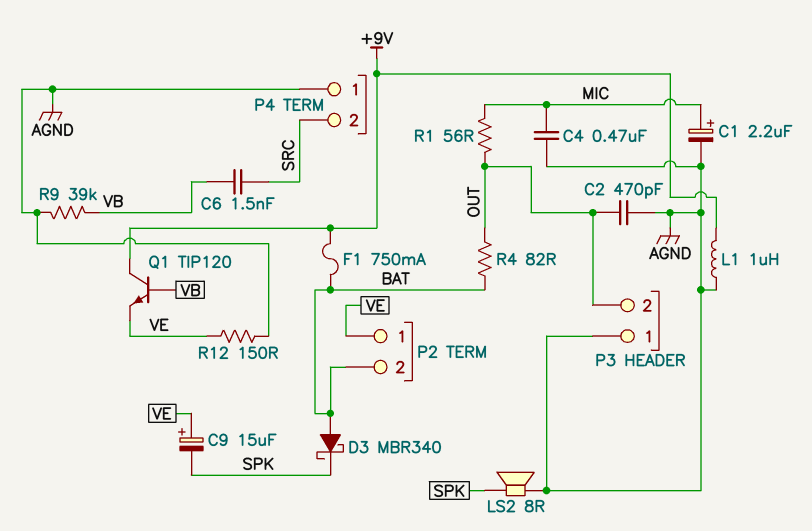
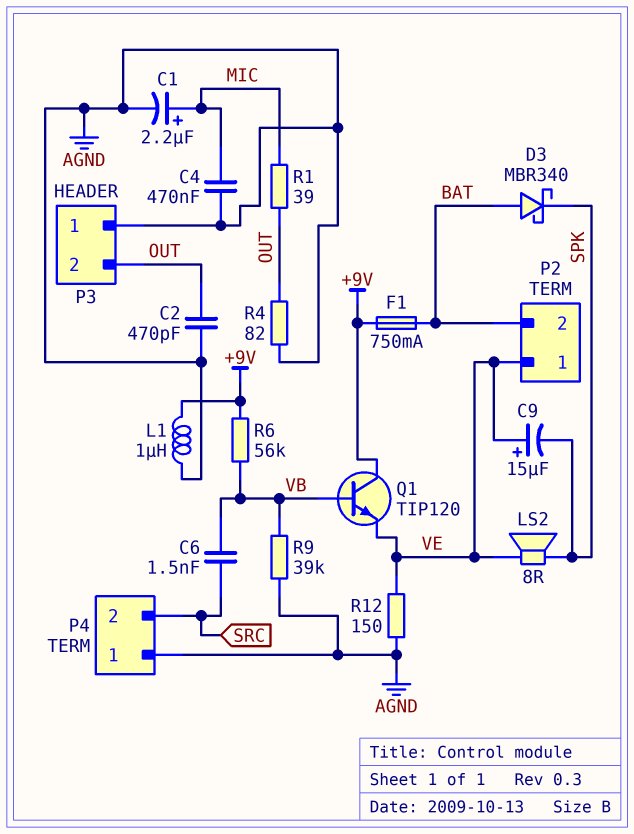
LS2: speaker 8R (AGND, SPK) -> speaker 8R (SPK, VE)
R1: 56 (MIC, OUT) -> 39 (MIC, OUT)
R4: 82 (BAT, OUT) -> 82 (AGND, OUT)
R6: none -> 56k (+9V, VB)

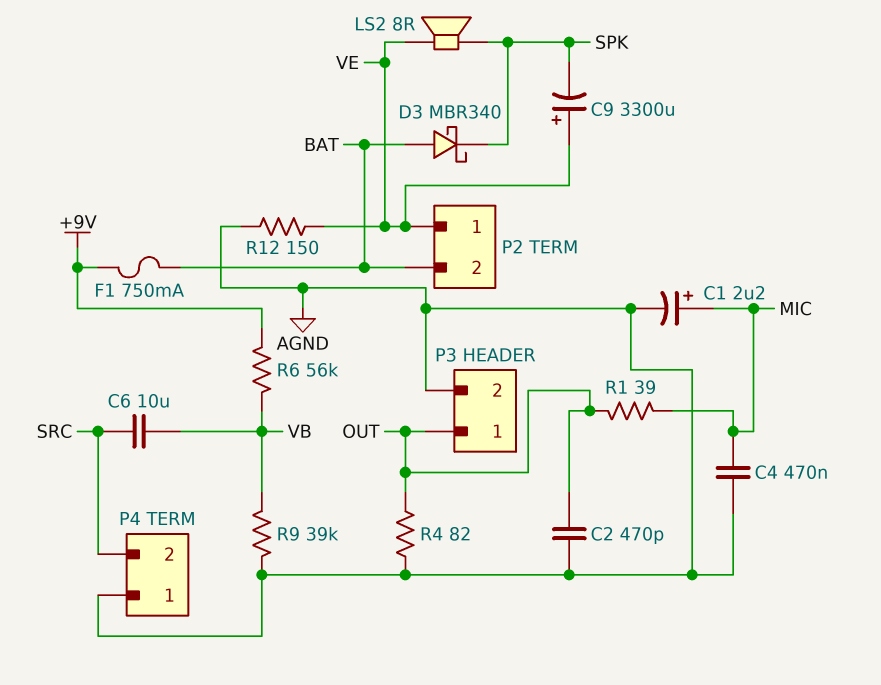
C6: 1.5nF (SRC, VB) -> 10uF (SRC, VB)
C9: 15uF (plus VE, minus SPK) -> 3300uF (plus VE, minus SPK)
L1: 1uH (+9V, AGND) -> none
P3 pin 1: AGND -> OUT
P3 pin 2: OUT -> AGND
Q1: NPN TIP120 (B VB, C +9V, E VE) -> none

